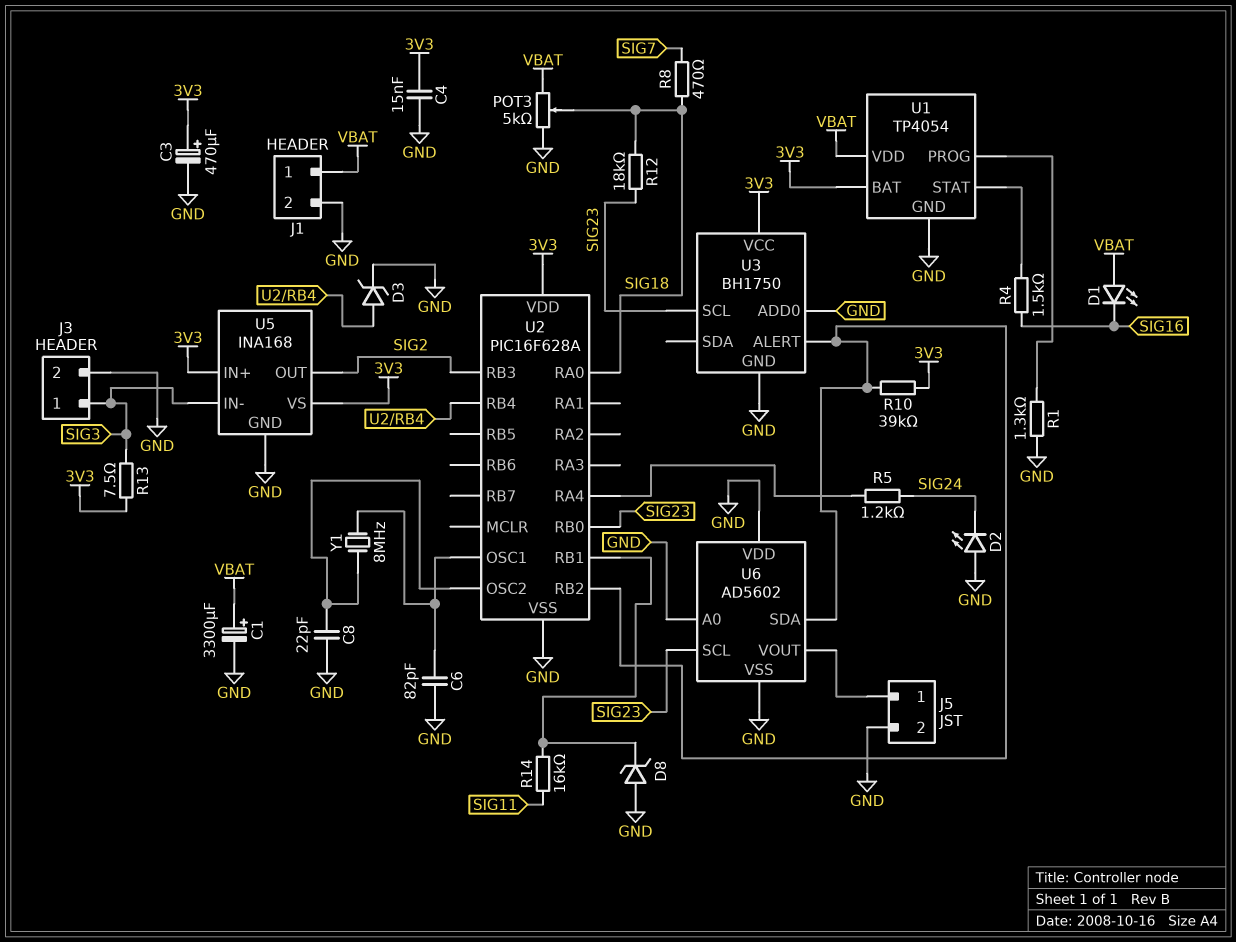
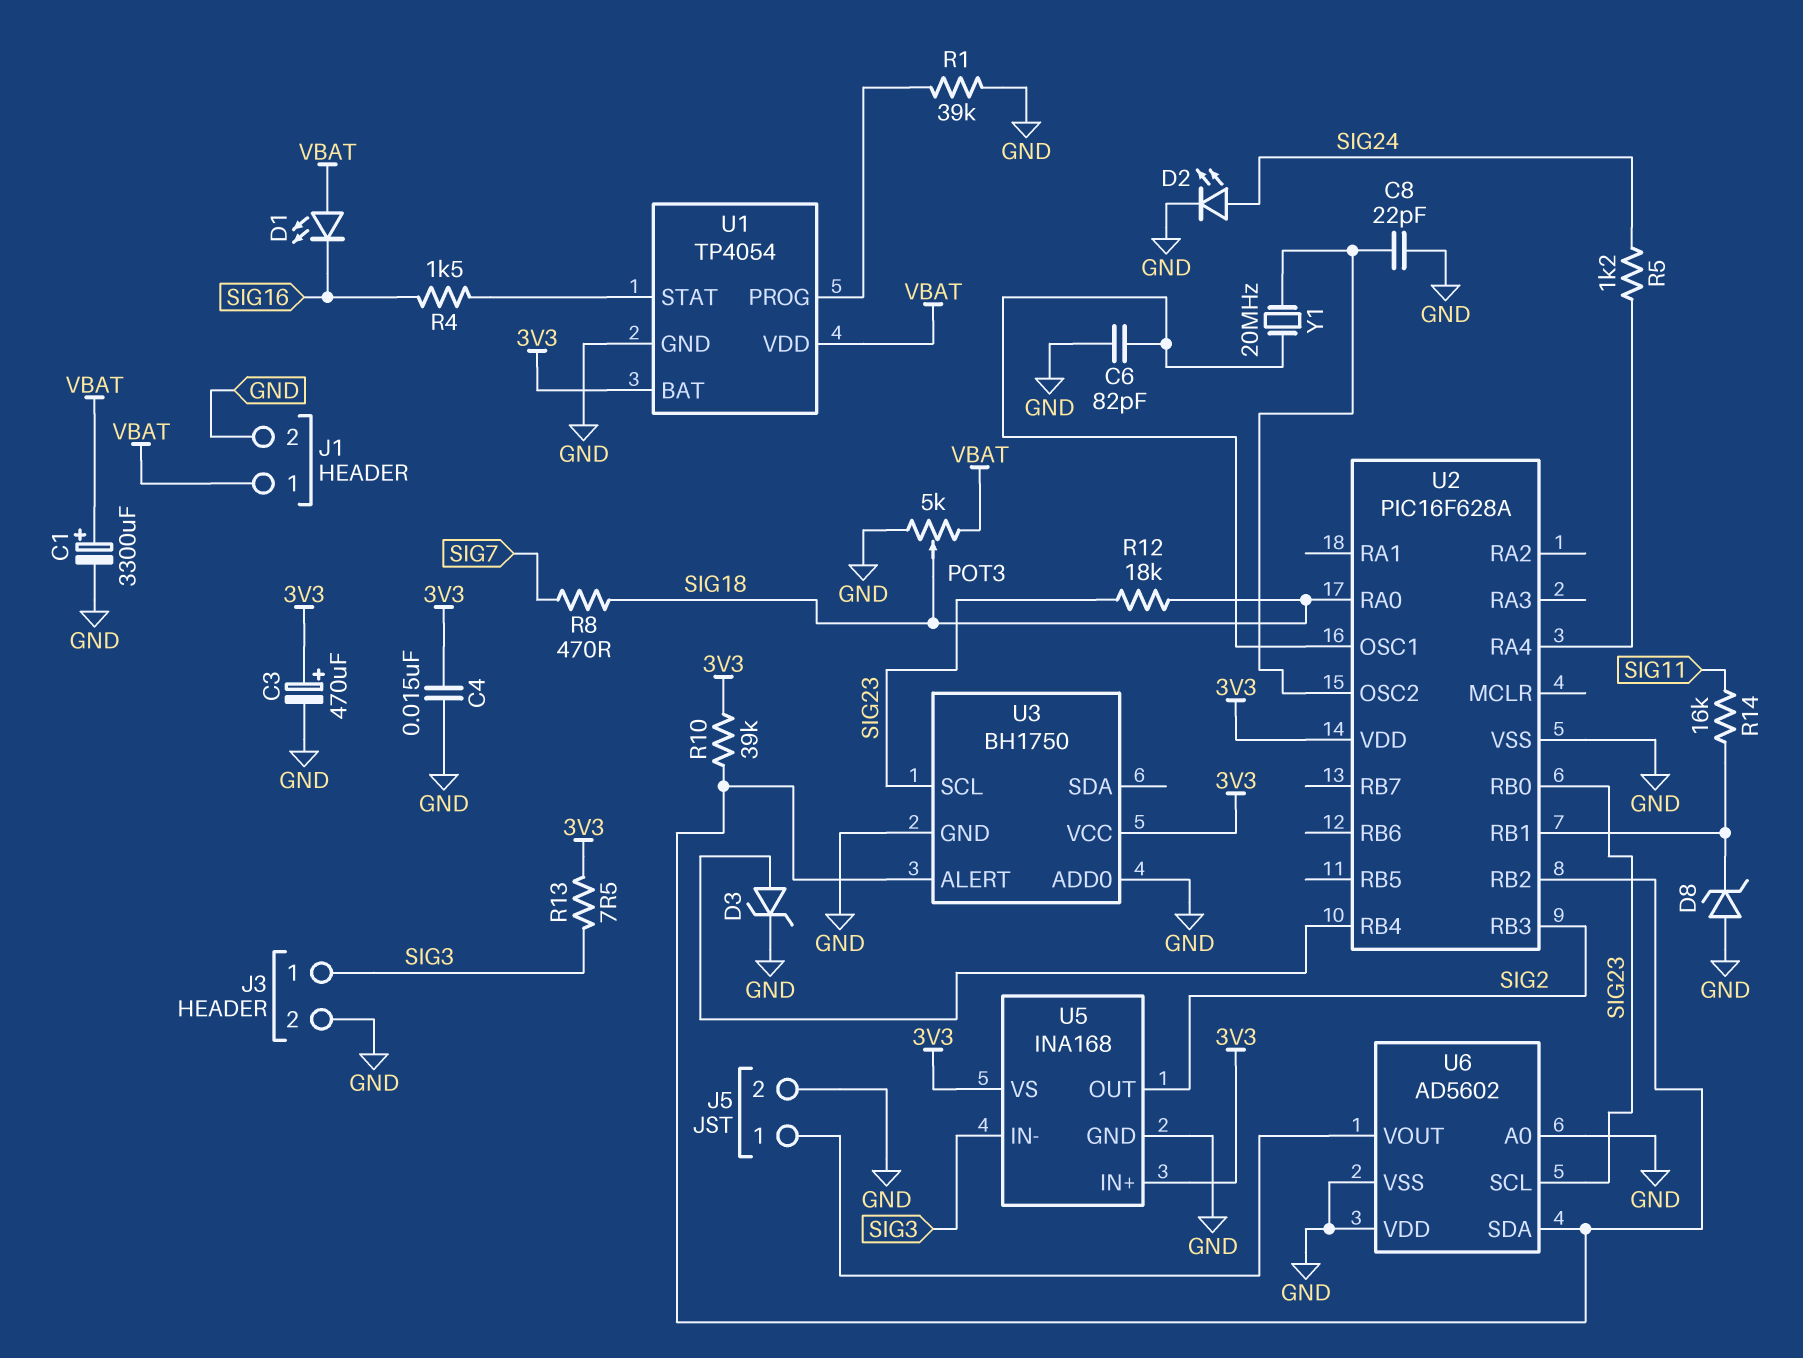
D2: LED (A GND, K SIG24) -> LED (A SIG24, K GND)
R1: 1.3k (GND, U1/PROG) -> 39k (GND, U1/PROG)
Y1: 8MHz (U2/OSC1, U2/OSC2) -> 20MHz (U2/OSC1, U2/OSC2)

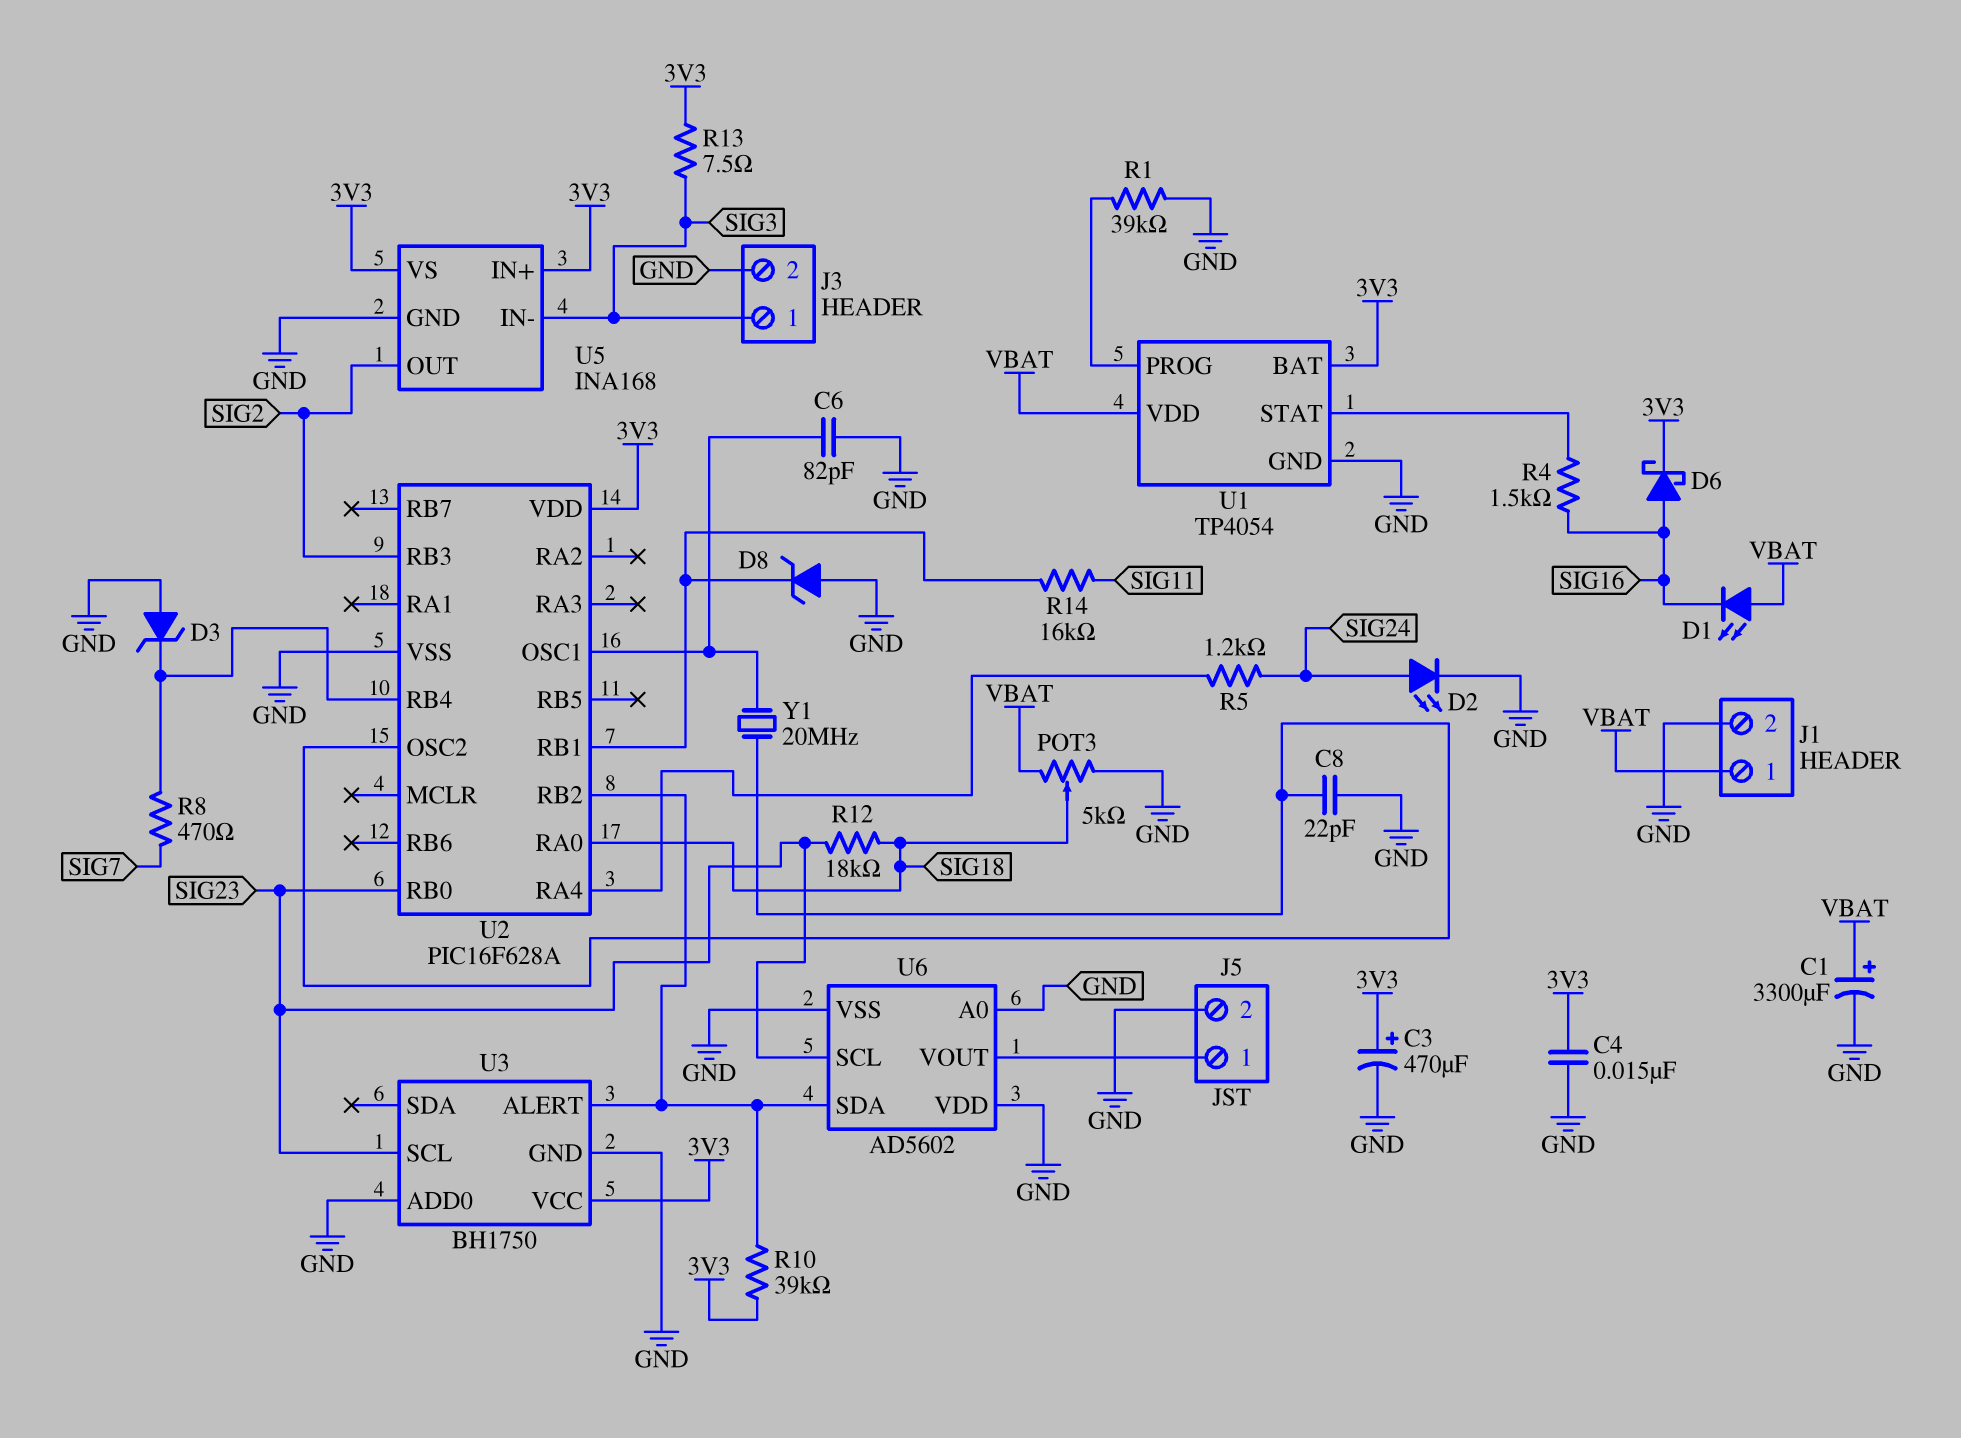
D3: zener (A U2/RB4, K GND) -> zener (A GND, K U2/RB4)
D6: none -> schottky (A SIG16, K 3V3)
R8: 470 (SIG7, SIG18) -> 470 (SIG7, U2/RB4)

